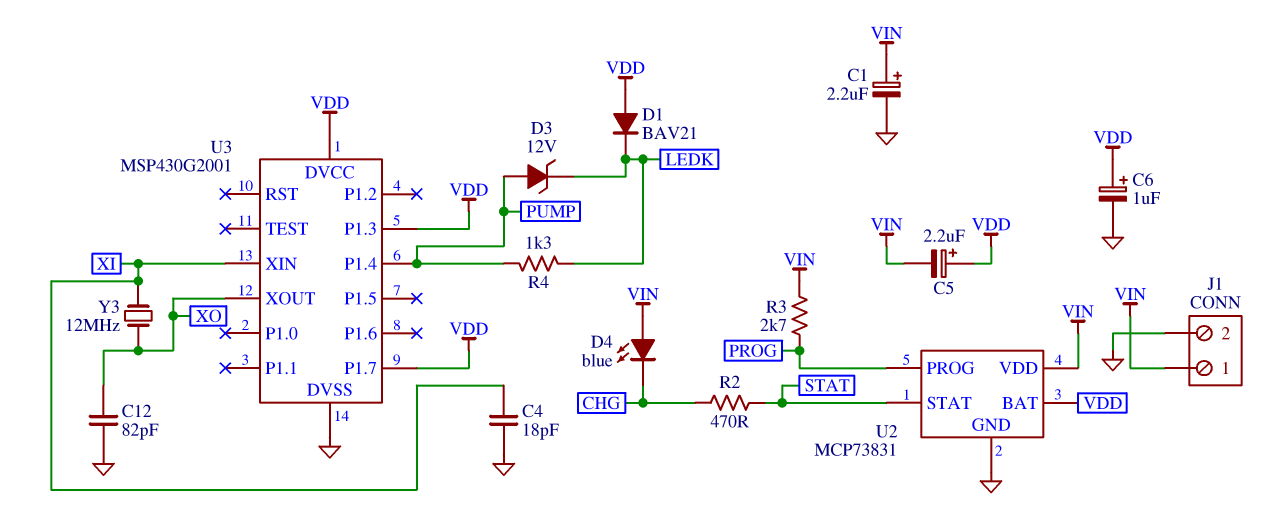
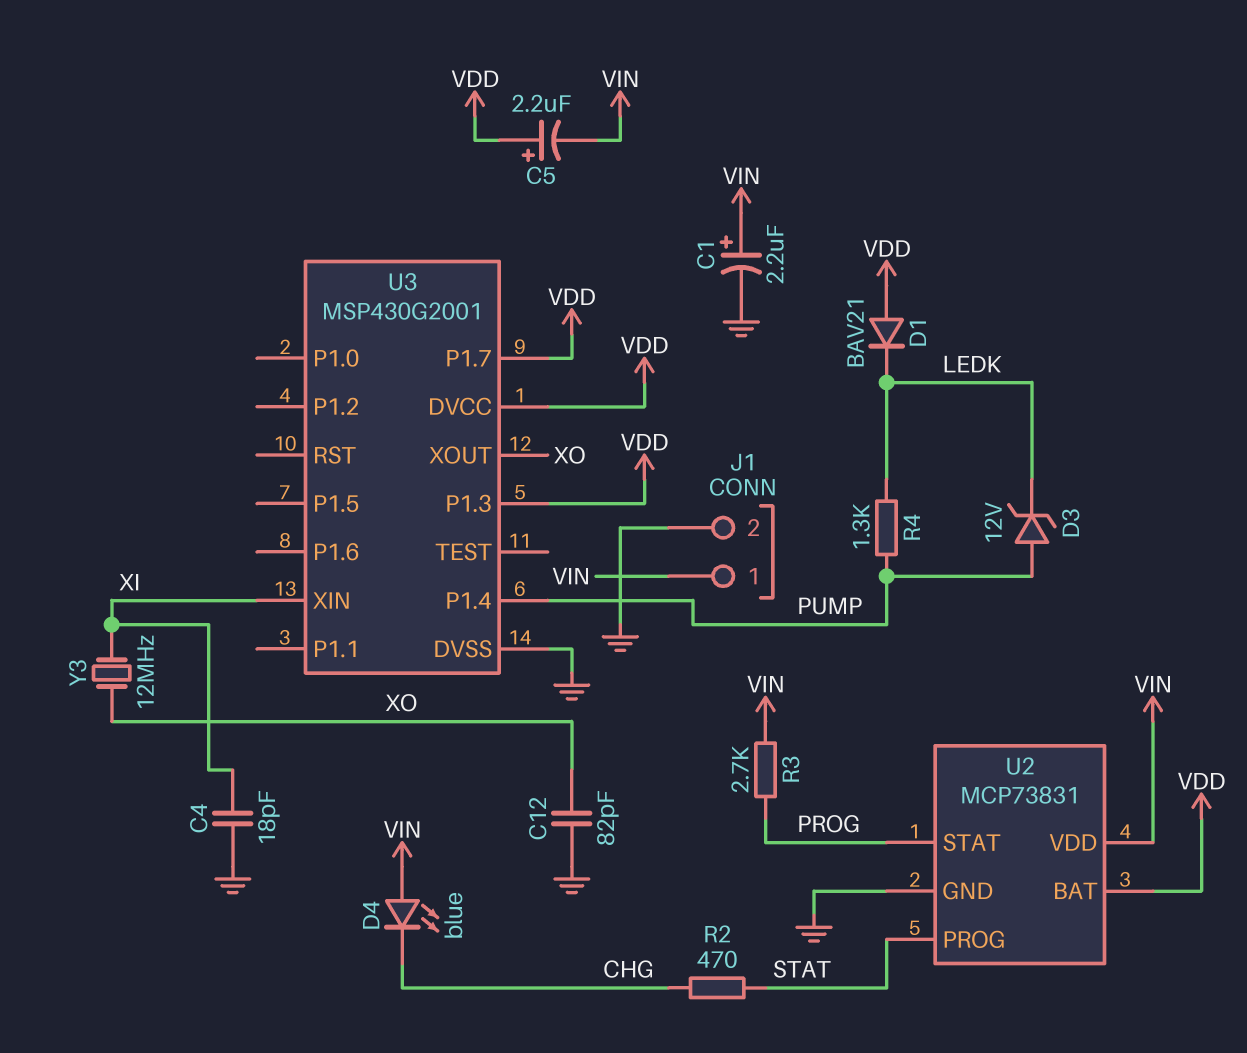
C6: 1uF (plus VDD, minus GND) -> none
U2 pin PROG: PROG -> STAT
U2 pin STAT: STAT -> PROG

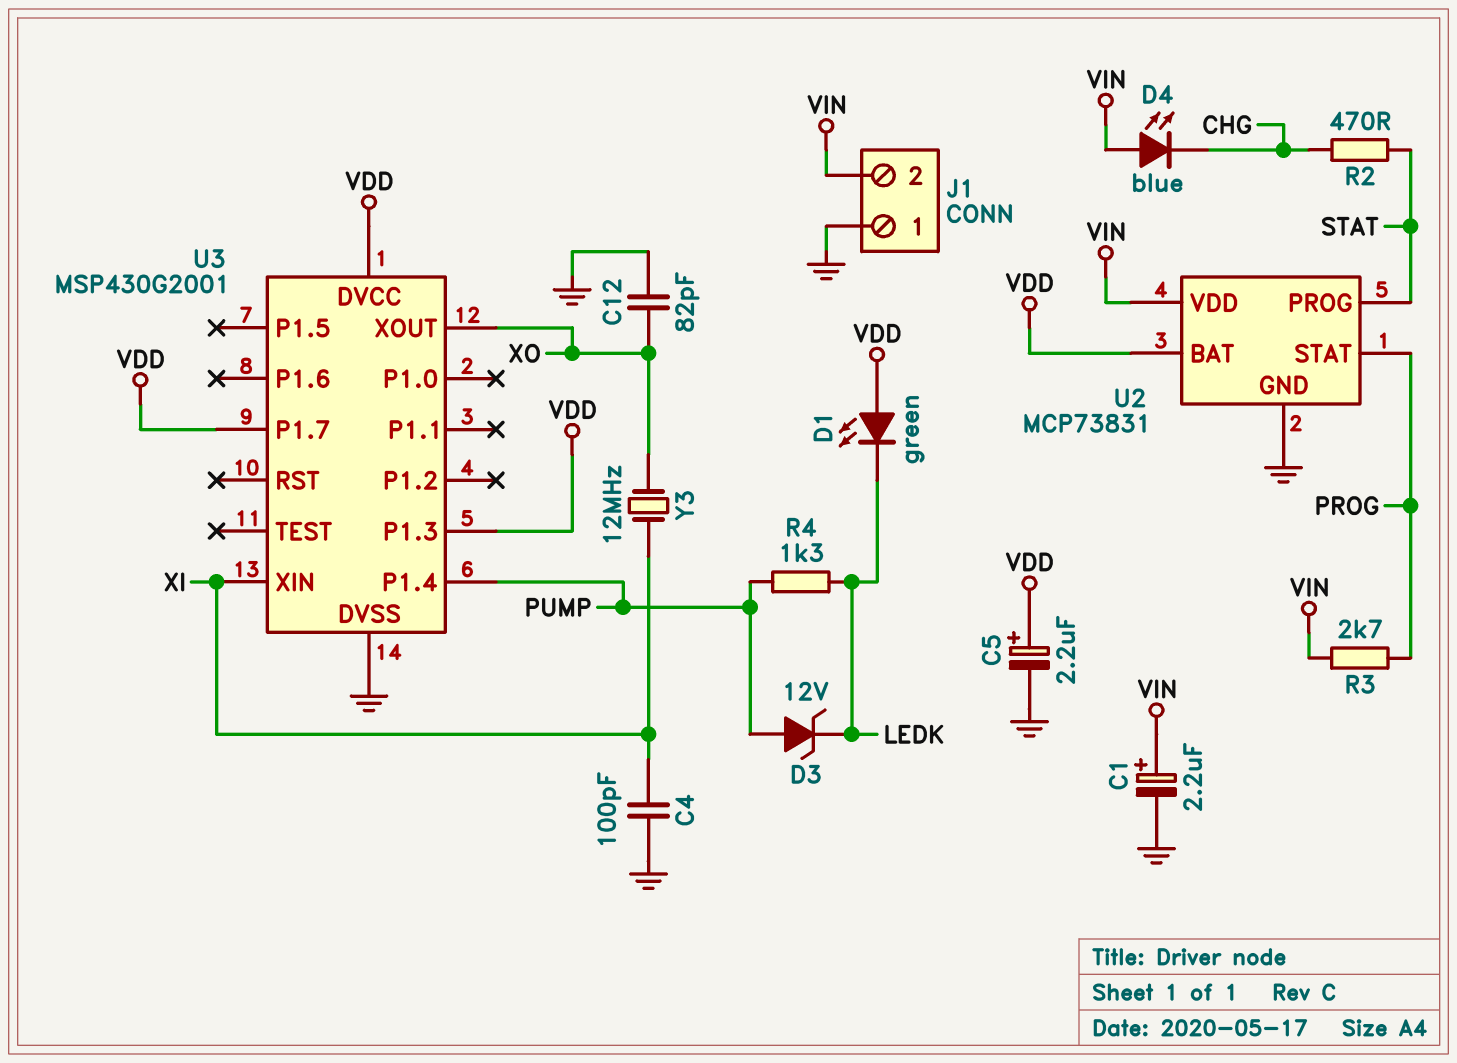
C4: 18pF (GND, XI) -> 100pF (GND, XI)
C5: 2.2uF (plus VDD, minus VIN) -> 2.2uF (plus VDD, minus GND)
D1: diode BAV21 (A VDD, K LEDK) -> LED green (A VDD, K LEDK)
J1 pin 1: VIN -> GND
J1 pin 2: GND -> VIN

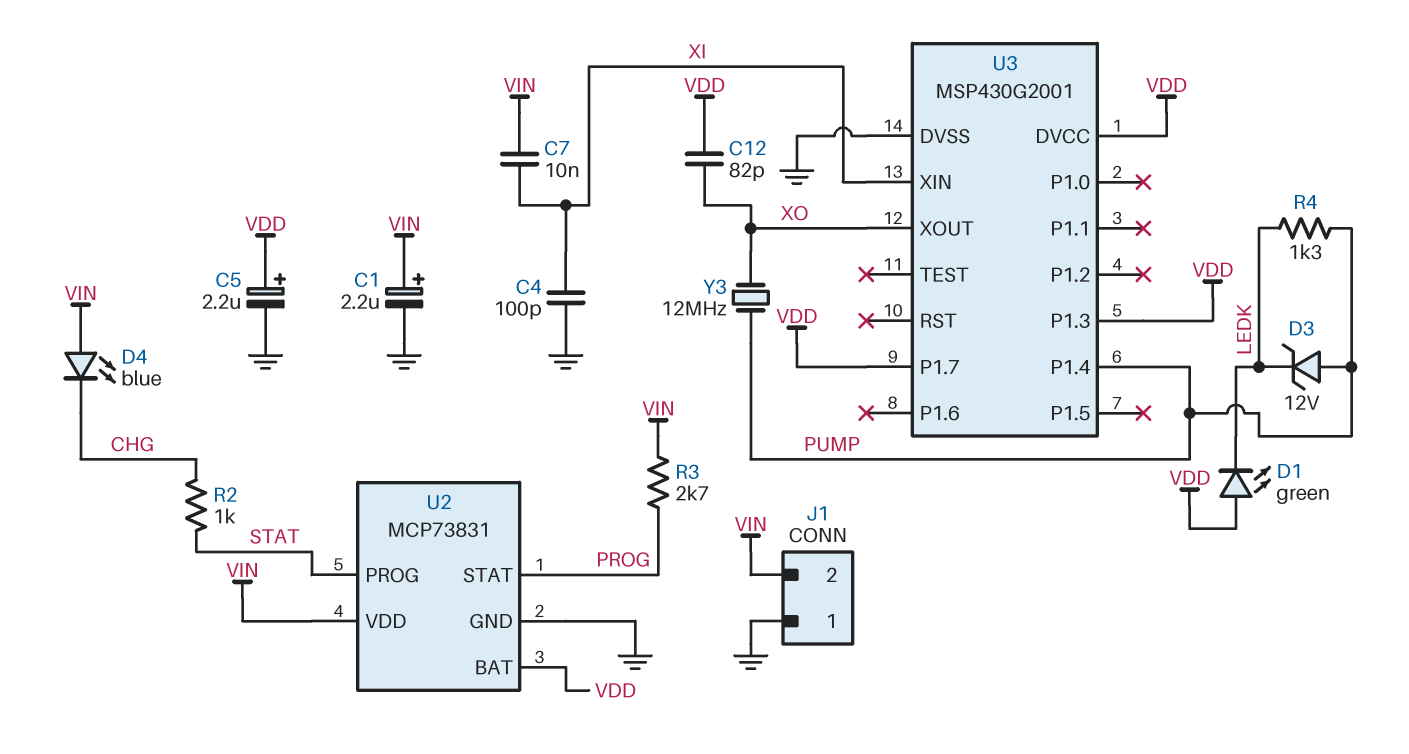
C7: none -> 10nF (VIN, XI)
C12: 82pF (GND, XO) -> 82pF (VDD, XO)
R2: 470 (CHG, STAT) -> 1k (CHG, STAT)
Y3: 12MHz (XI, XO) -> 12MHz (PUMP, XO)

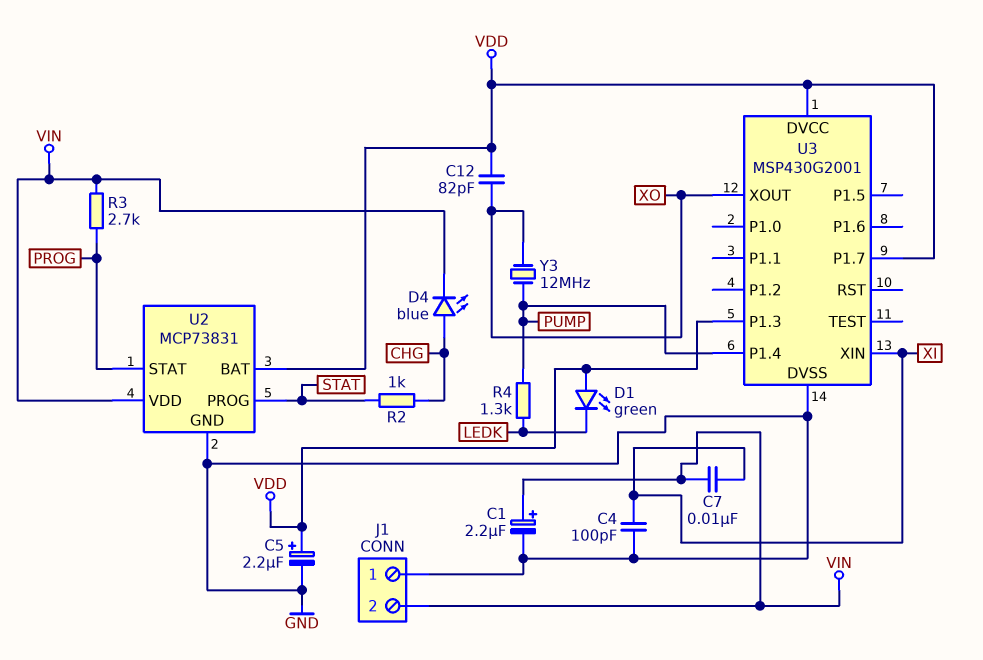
D3: zener 12V (A PUMP, K LEDK) -> none
D4: LED blue (A VIN, K CHG) -> LED blue (A CHG, K VIN)

